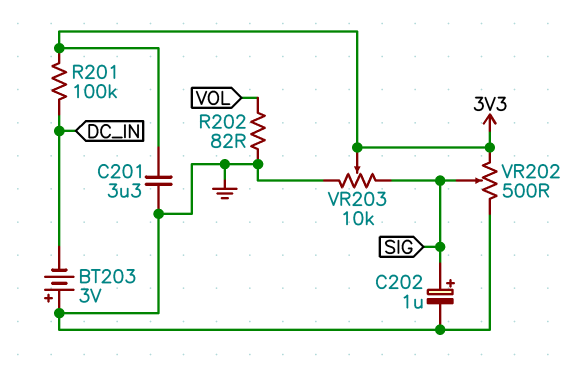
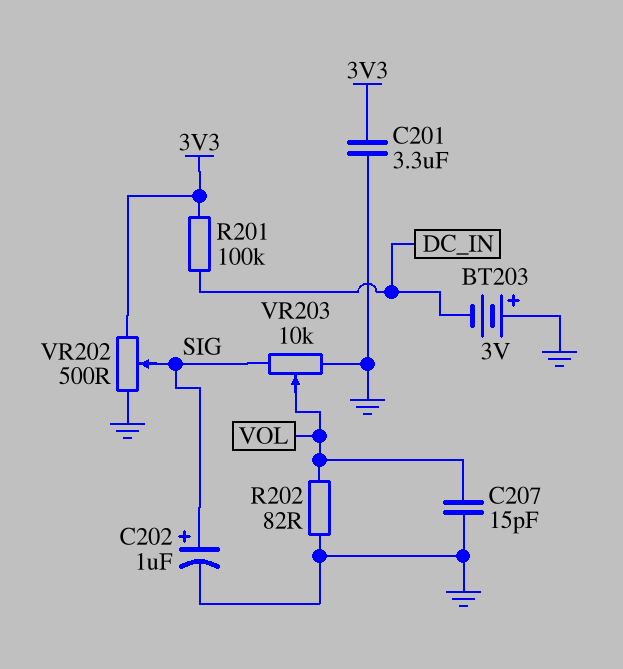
C207: none -> 15pF (GND, VOL)
VR203: 10k (GND, SIG, wiper 3V3) -> 10k (GND, SIG, wiper VOL)

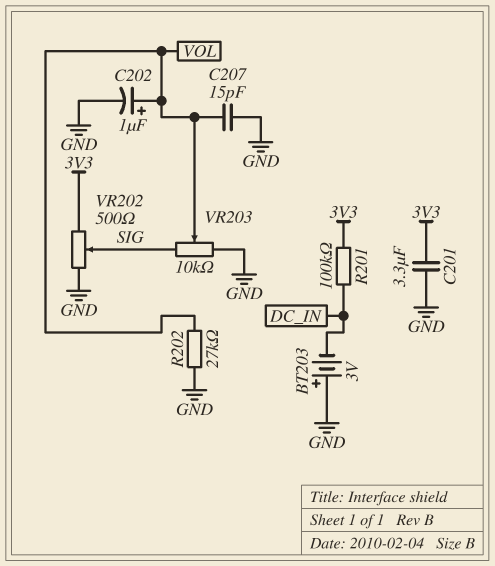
C202: 1uF (plus SIG, minus GND) -> 1uF (plus VOL, minus GND)
R202: 82 (GND, VOL) -> 27k (GND, VOL)

